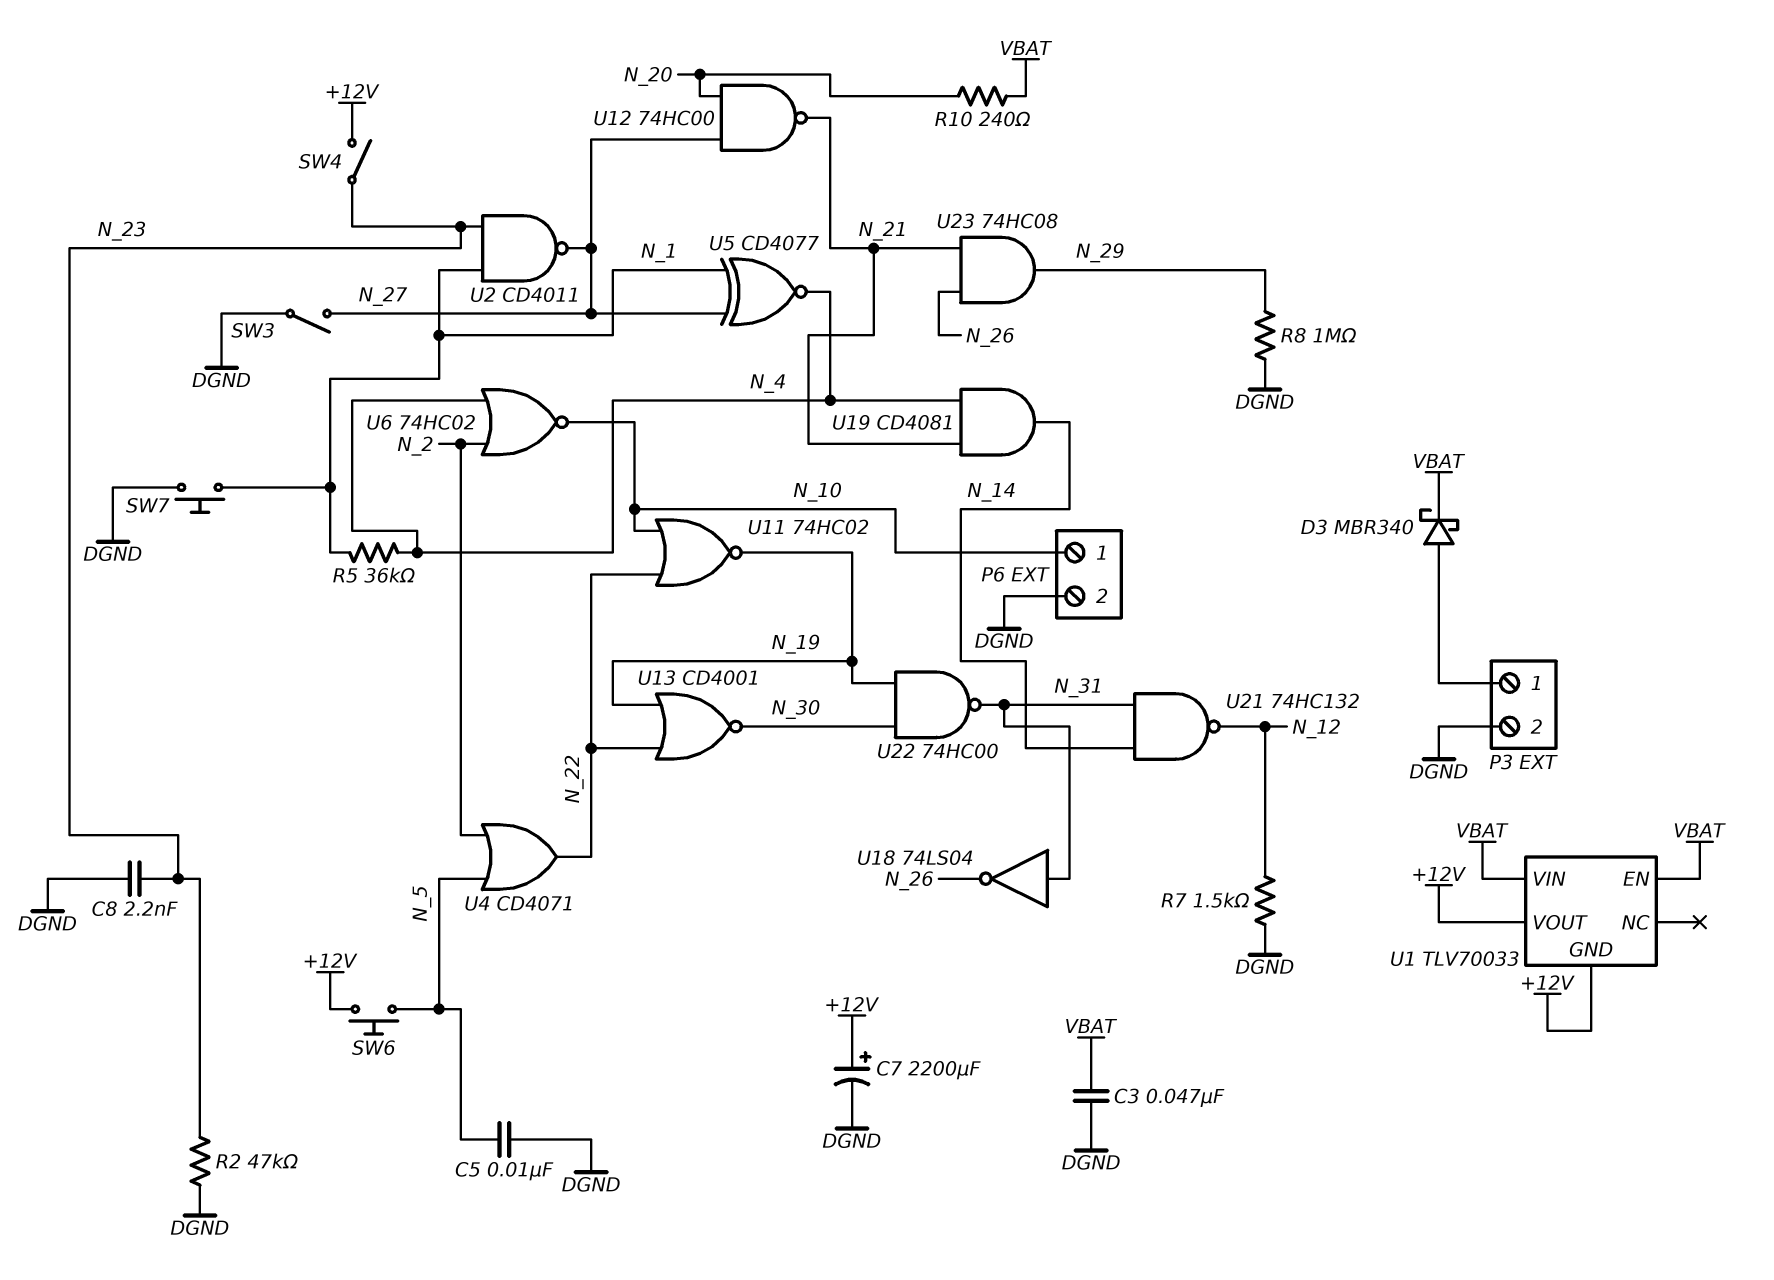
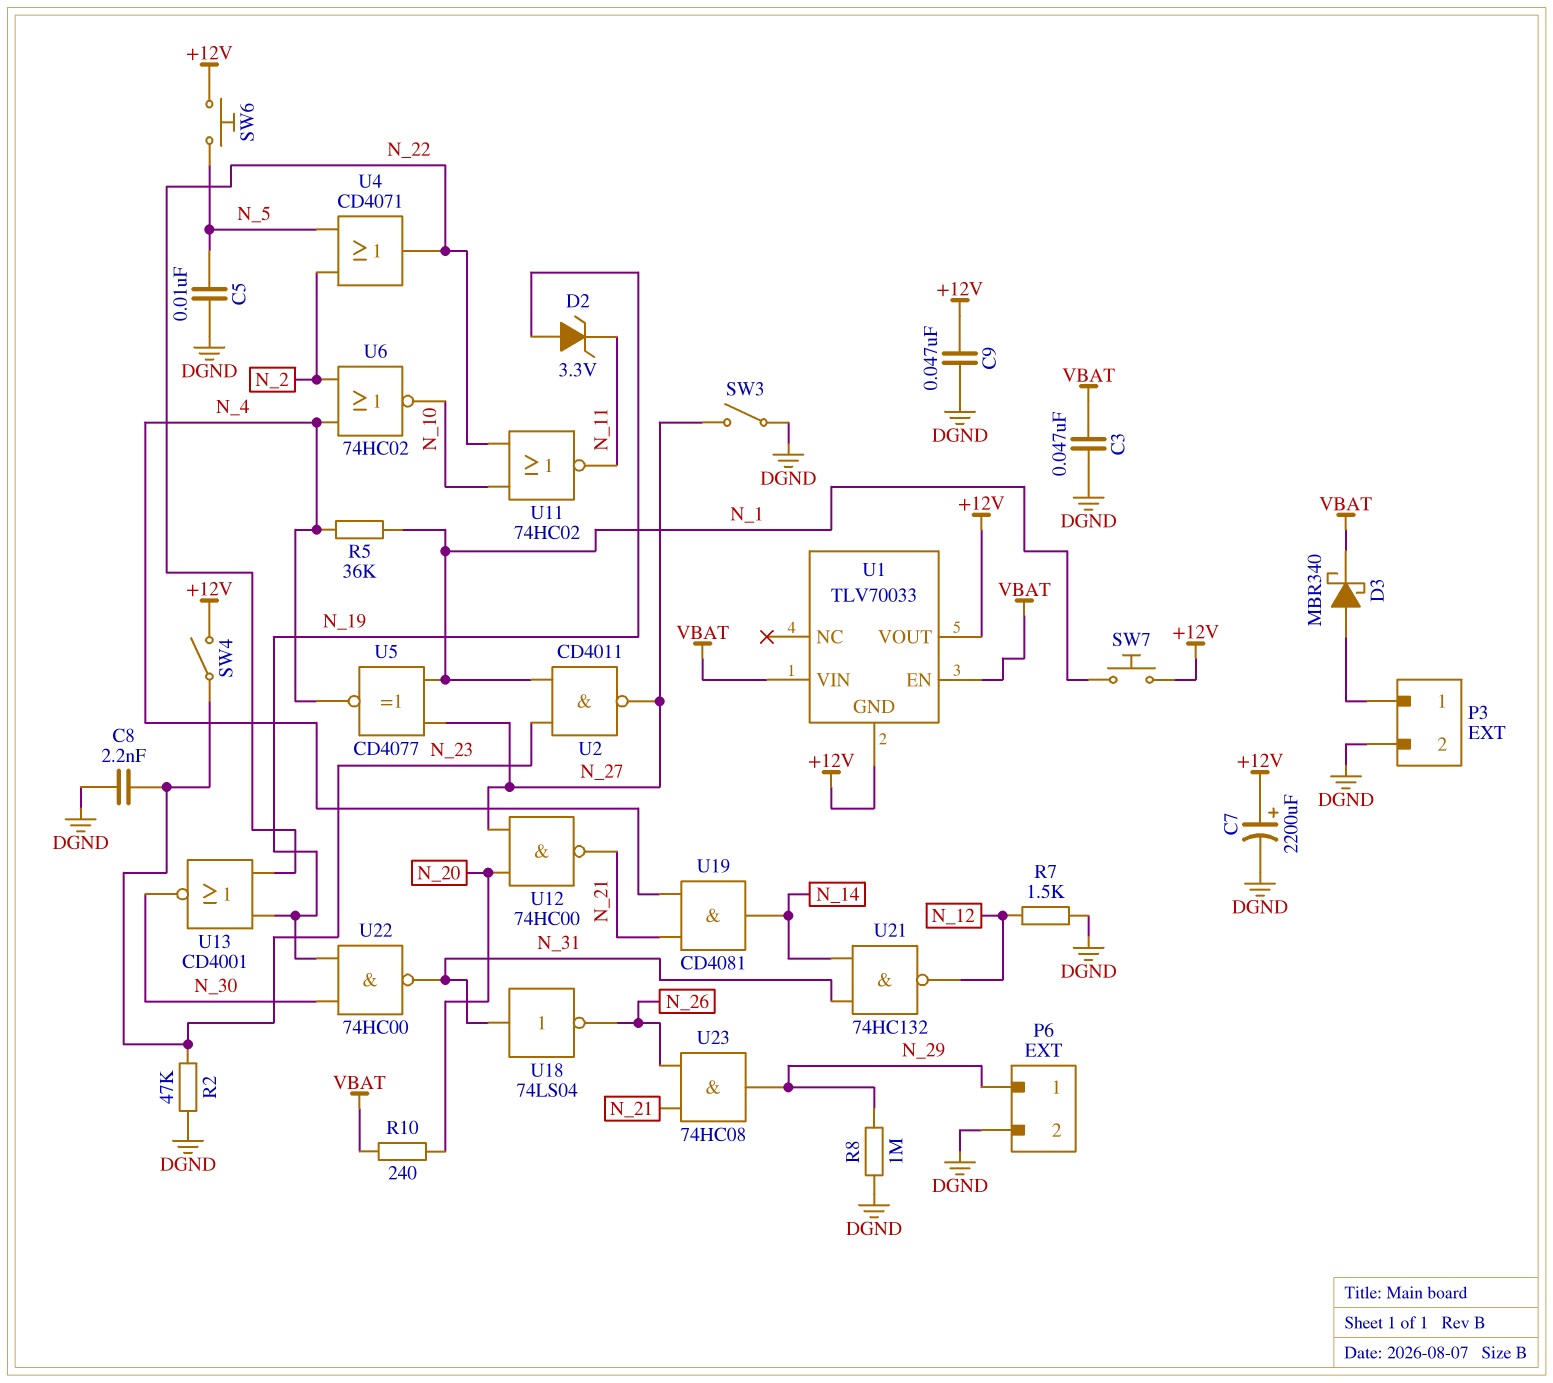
C9: none -> 47nF (+12V, DGND)
D2: none -> zener 3.3V (A N_19, K N_11)
P6 pin 1: N_10 -> N_29
SW7: button (DGND, N_1) -> button (+12V, N_1)
U11: NOR 74HC02 (in N_10, in N_22, out N_19) -> NOR 74HC02 (in N_10, in N_22, out N_11)

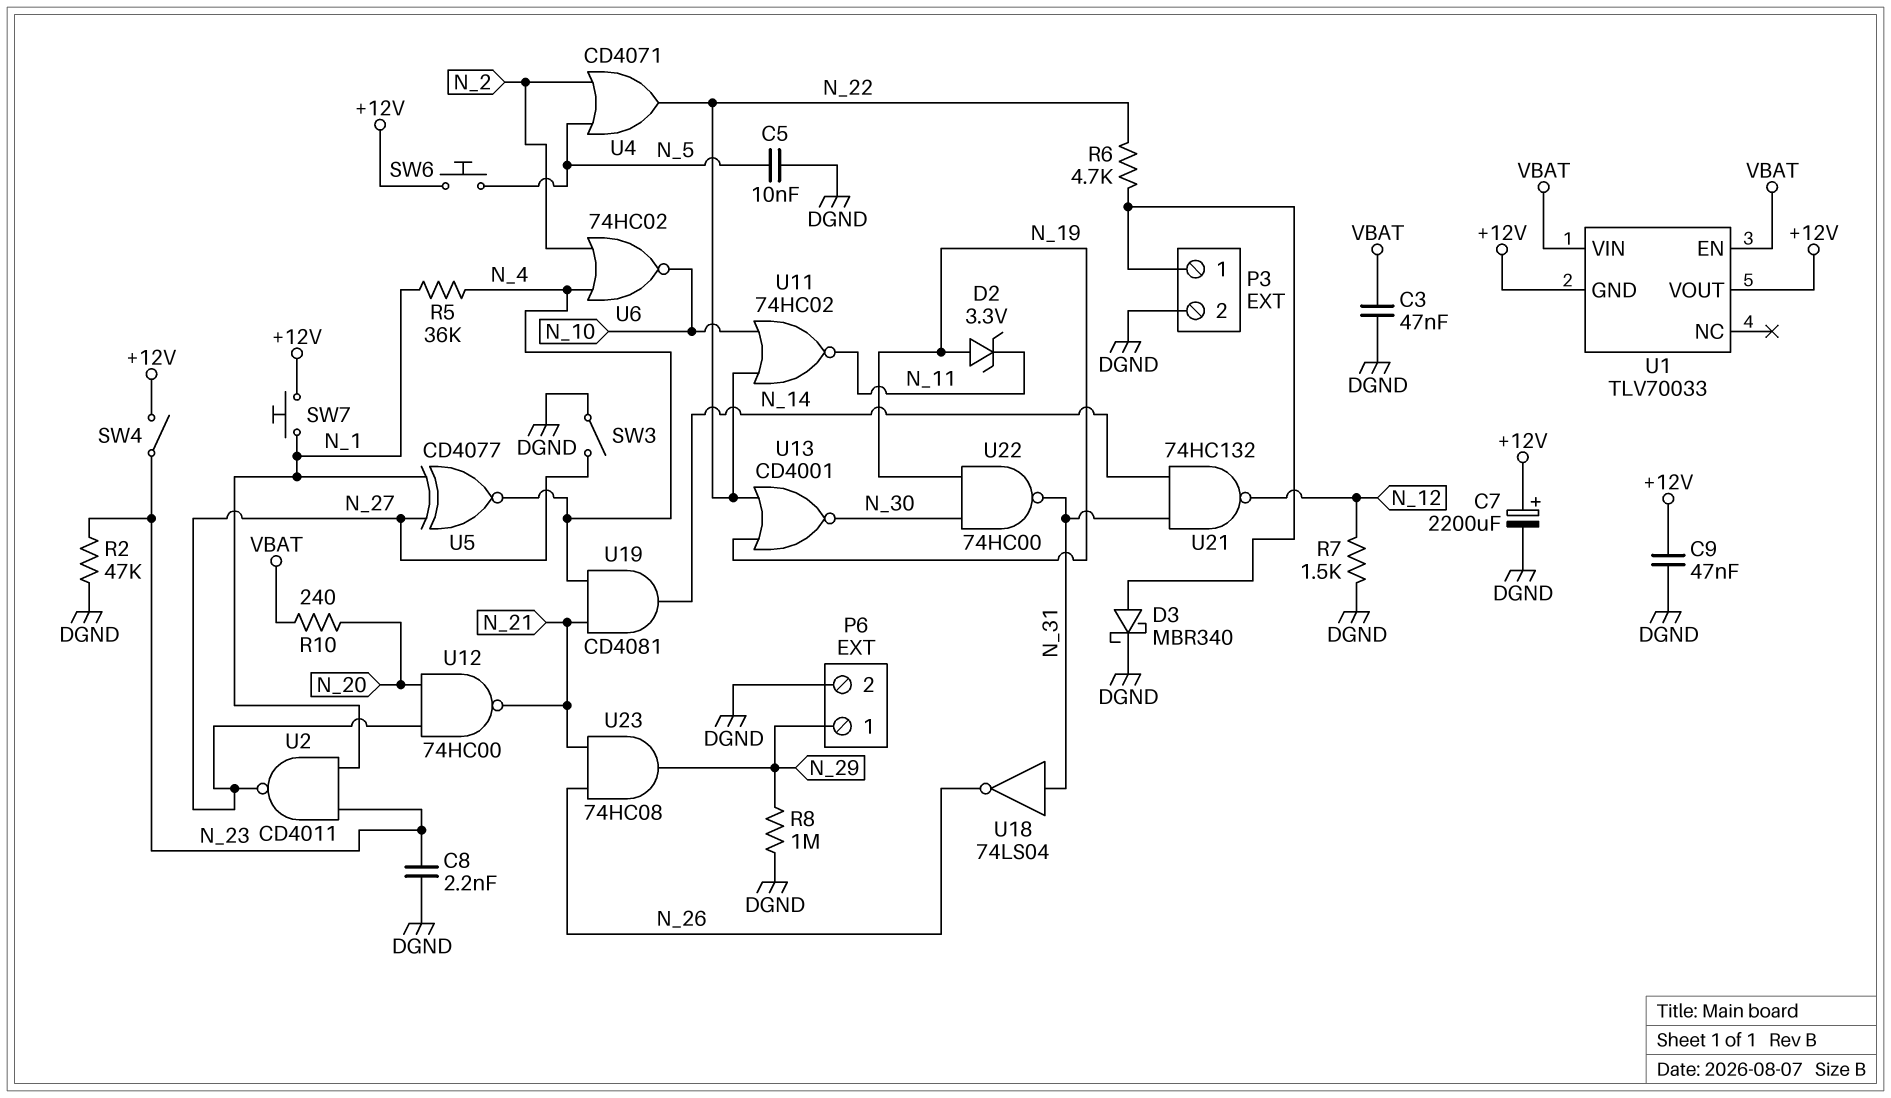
D3: schottky MBR340 (A P3/1, K VBAT) -> schottky MBR340 (A P3/1, K DGND)
R6: none -> 4.7k (N_22, P3/1)

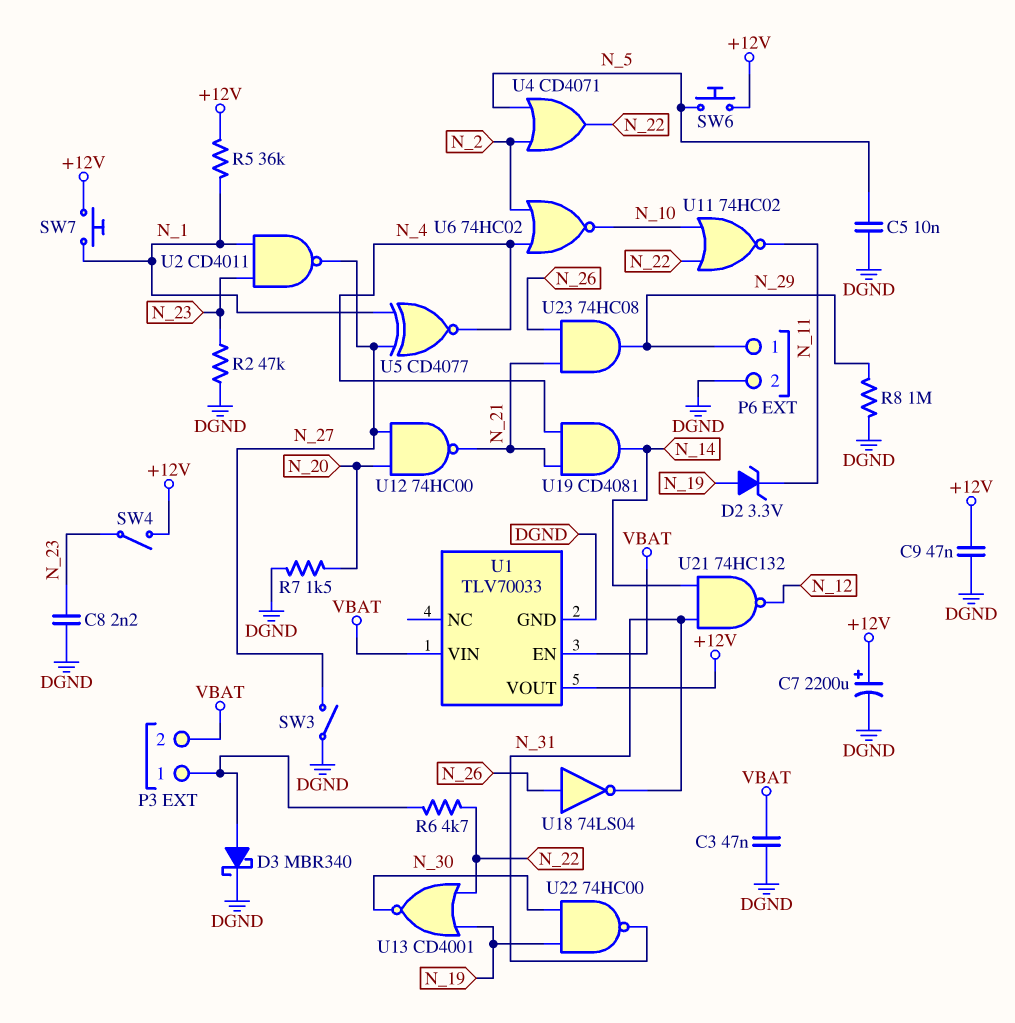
P3 pin 2: DGND -> VBAT
R5: 36k (N_1, N_4) -> 36k (+12V, N_1)
R7: 1.5k (DGND, N_12) -> 1.5k (DGND, N_20)
R10: 240 (N_20, VBAT) -> none
U1 pin GND: +12V -> DGND
U18: NOT 74LS04 (in N_31, out N_26) -> NOT 74LS04 (in N_26, out N_31)

